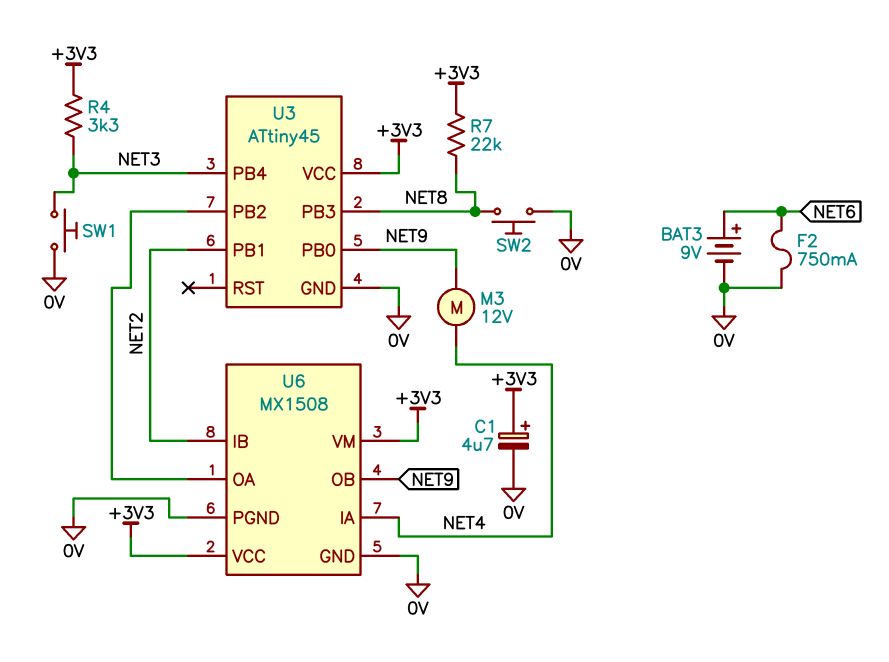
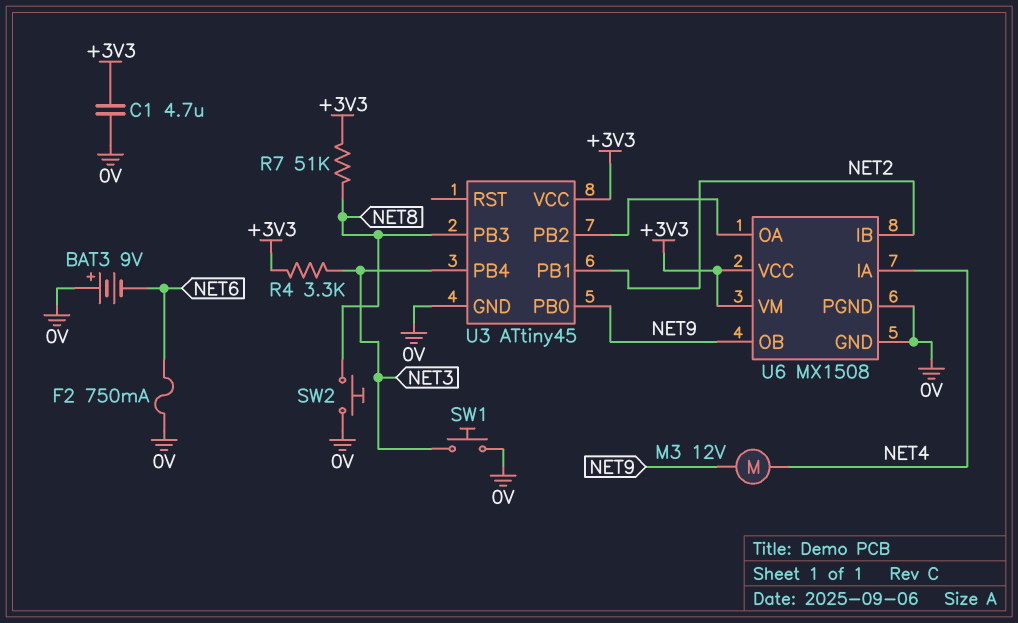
BAT3: 9V (plus NET6, minus 0V) -> 9V (plus 0V, minus NET6)
C1: 4.7uF (plus +3V3, minus 0V) -> 4.7uF (+3V3, 0V)
R7: 22k (+3V3, NET8) -> 51k (+3V3, NET8)

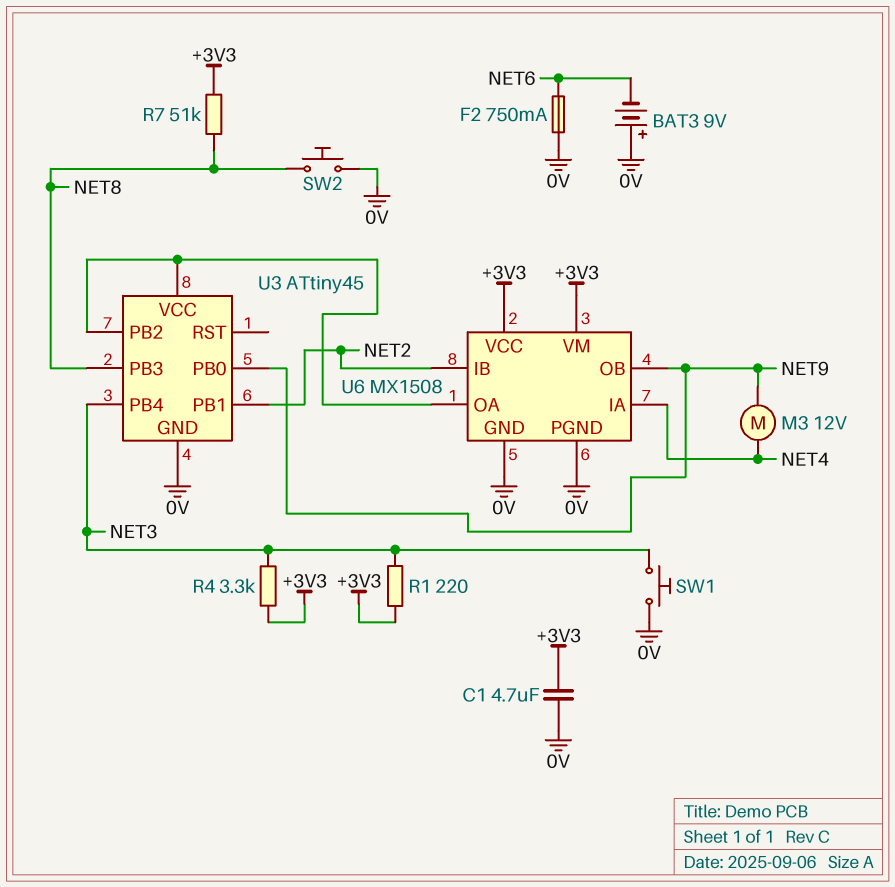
R1: none -> 220 (+3V3, NET3)
U3 pin VCC: +3V3 -> U3/PB2

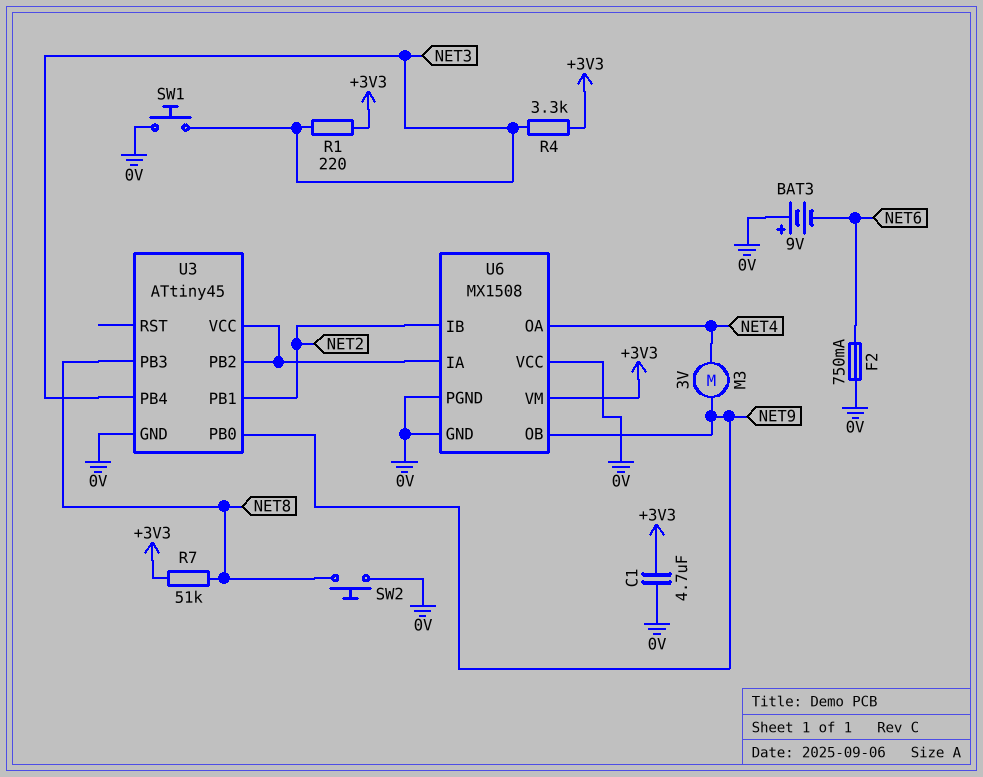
M3: motor 12V (NET4, NET9) -> motor 3V (NET4, NET9)
U6 pin IA: NET4 -> U3/PB2
U6 pin OA: U3/PB2 -> NET4
U6 pin VCC: +3V3 -> 0V

